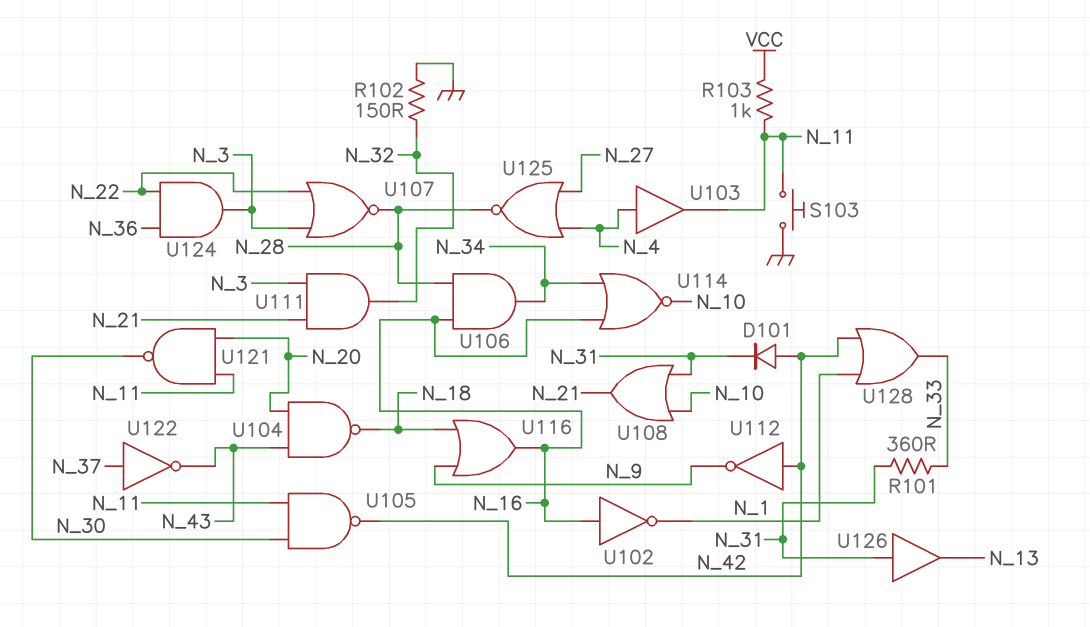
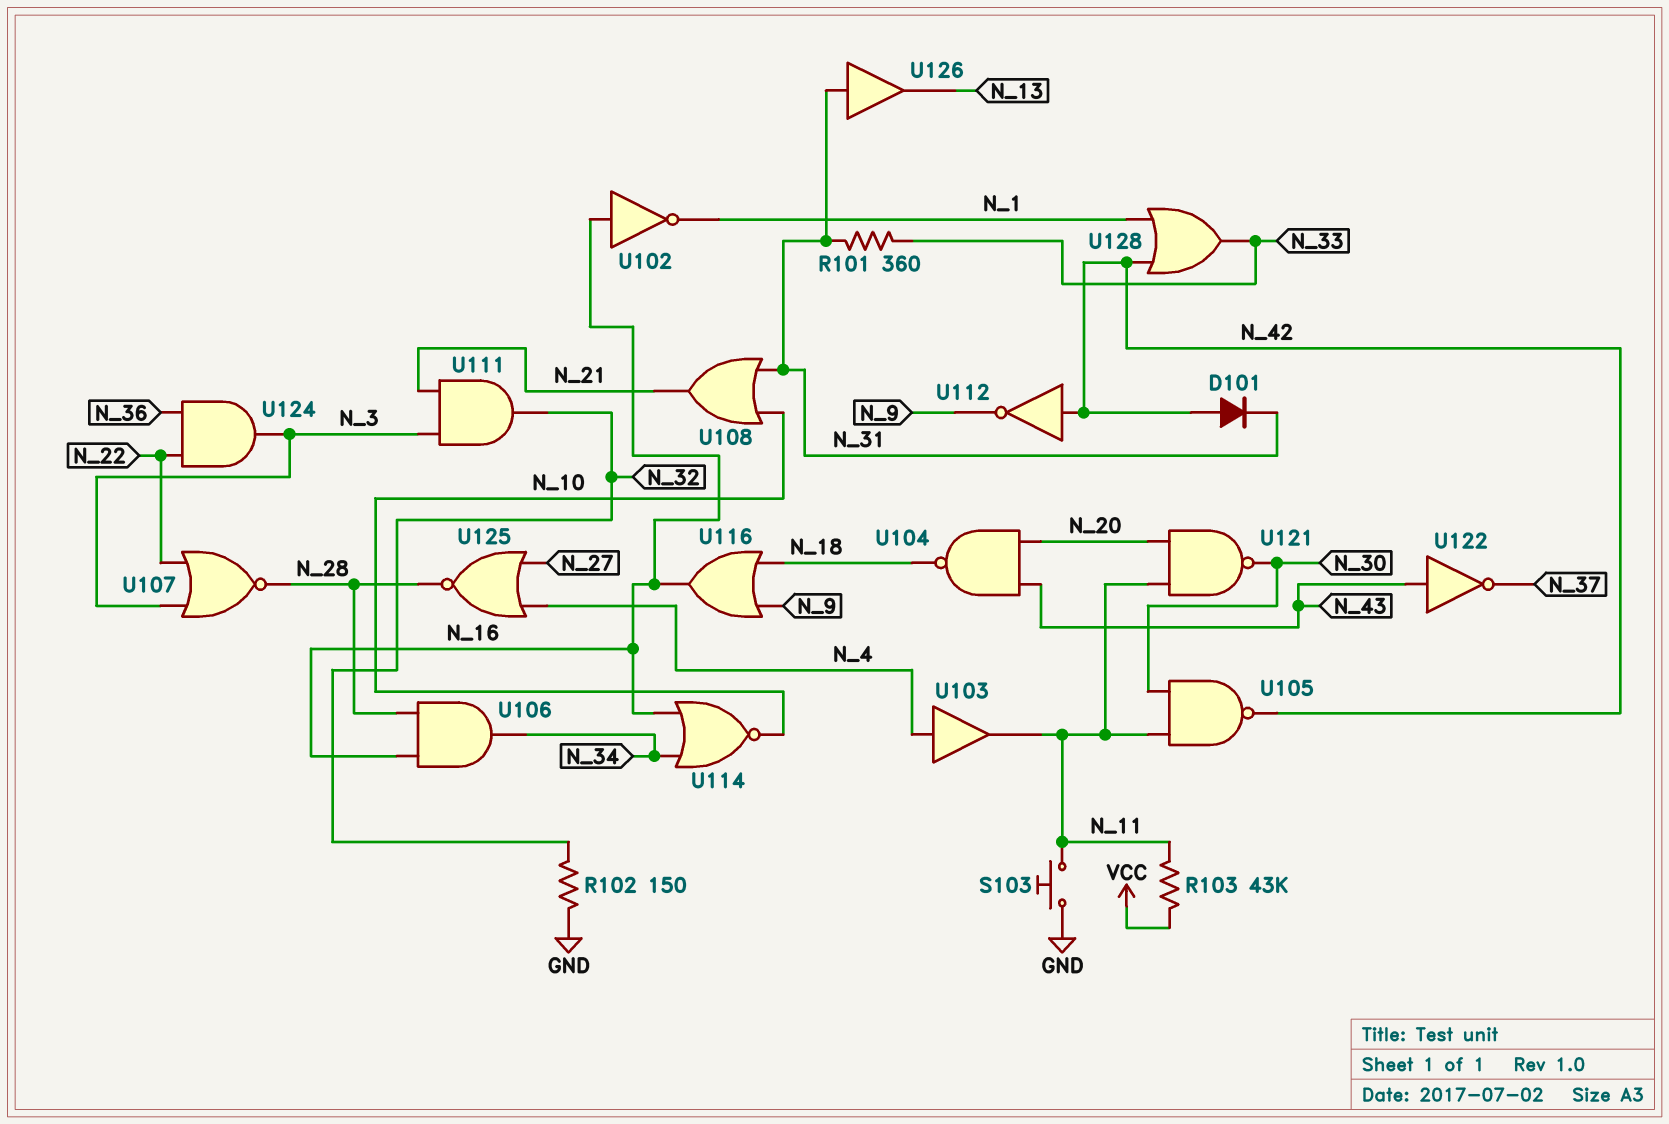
R103: 1k (N_11, VCC) -> 43k (N_11, VCC)
U122: NOT (in N_37, out N_43) -> NOT (in N_43, out N_37)

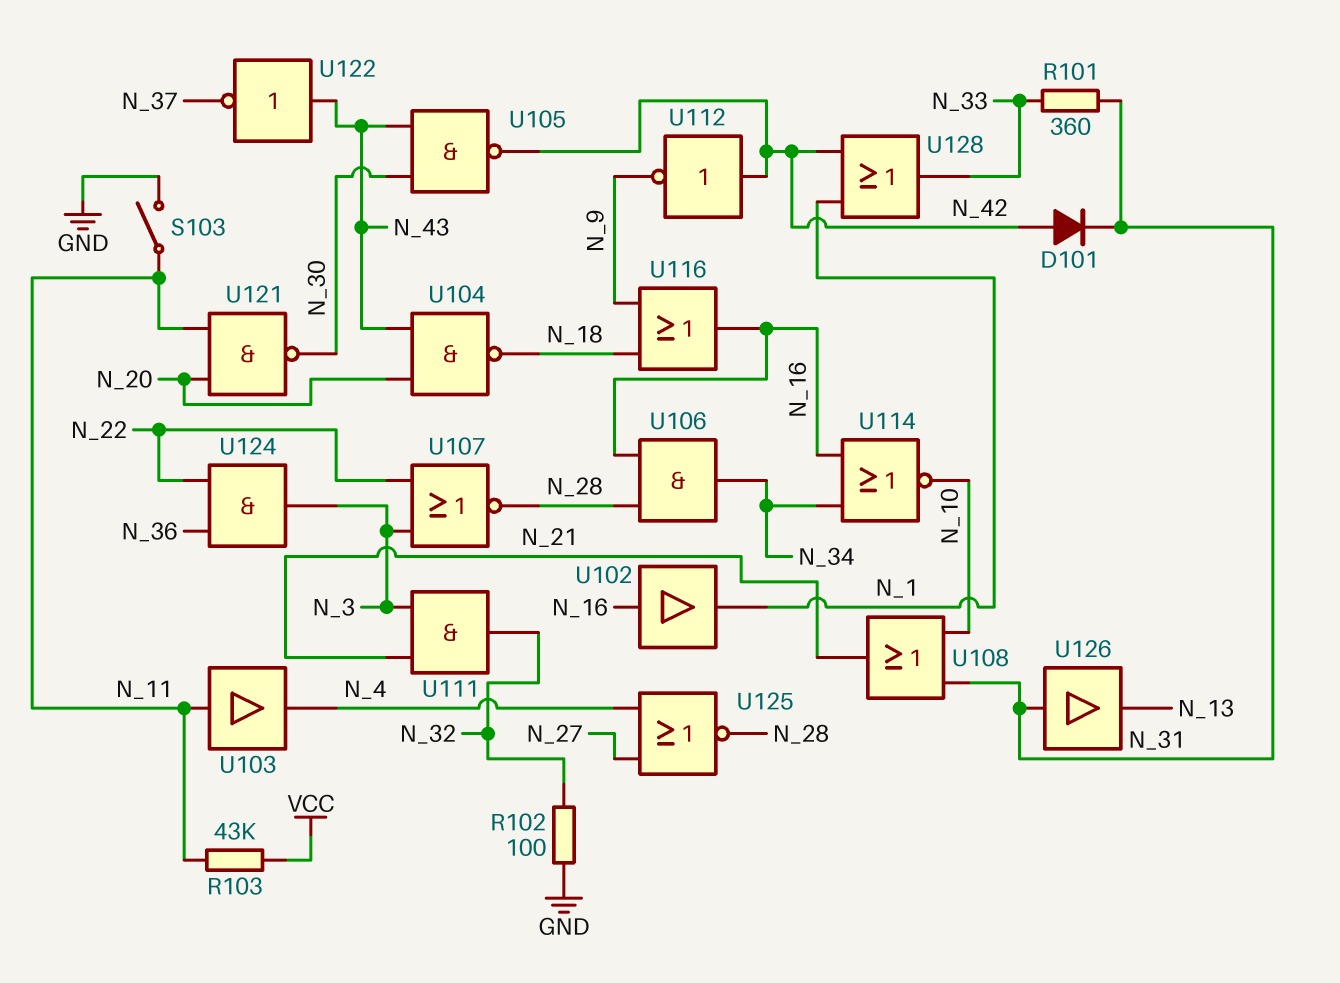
R102: 150 (GND, N_32) -> 100 (GND, N_32)
S103: button (GND, N_11) -> switch (GND, N_11)
U102: NOT (in N_16, out N_1) -> buffer (in N_16, out N_1)
U103: buffer (in N_4, out N_11) -> buffer (in N_11, out N_4)
U105: NAND (in N_11, in N_30, out N_42) -> NAND (in N_30, in N_43, out N_42)

